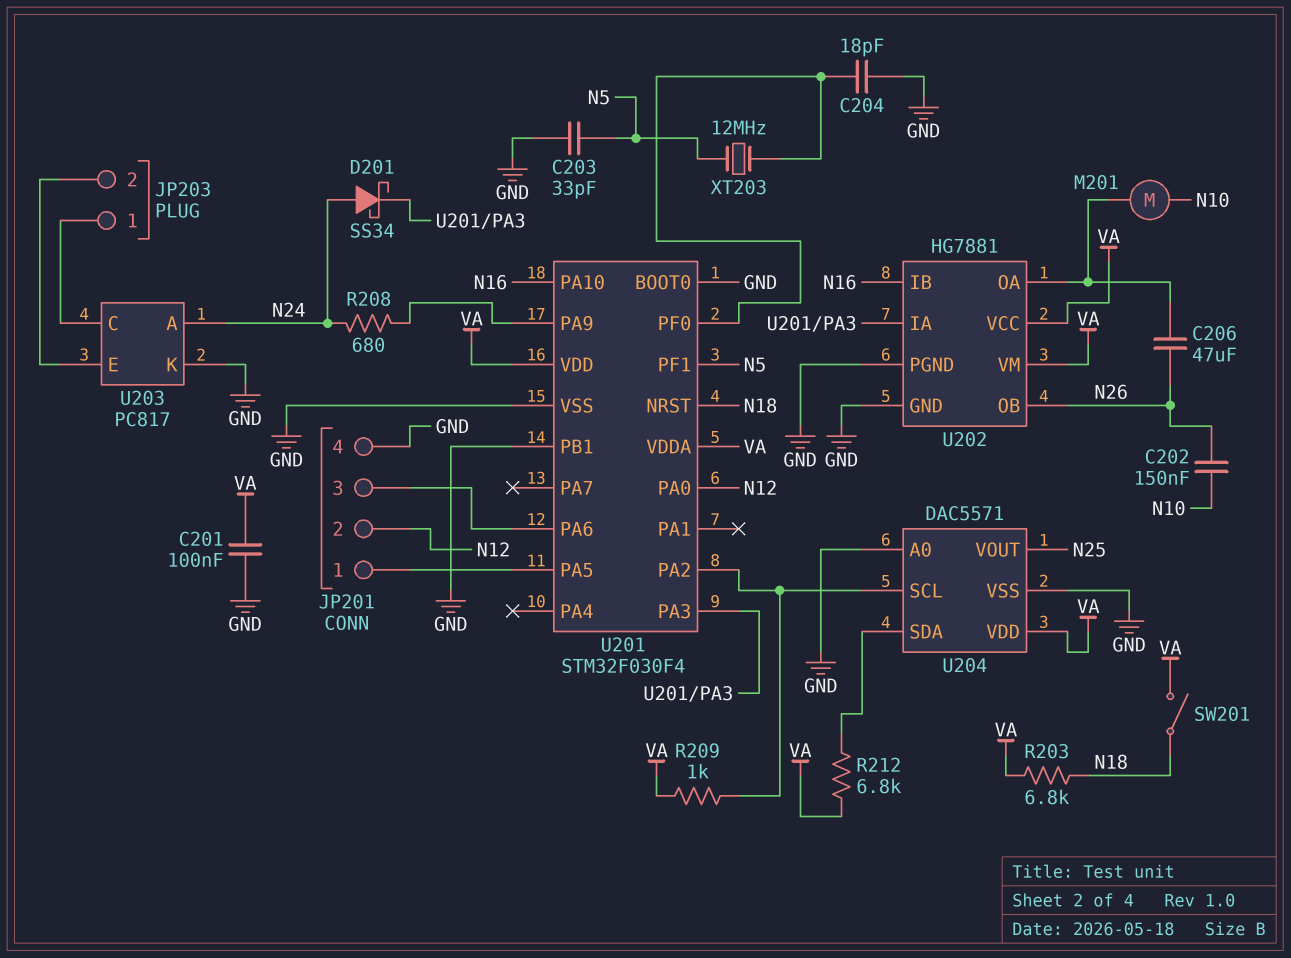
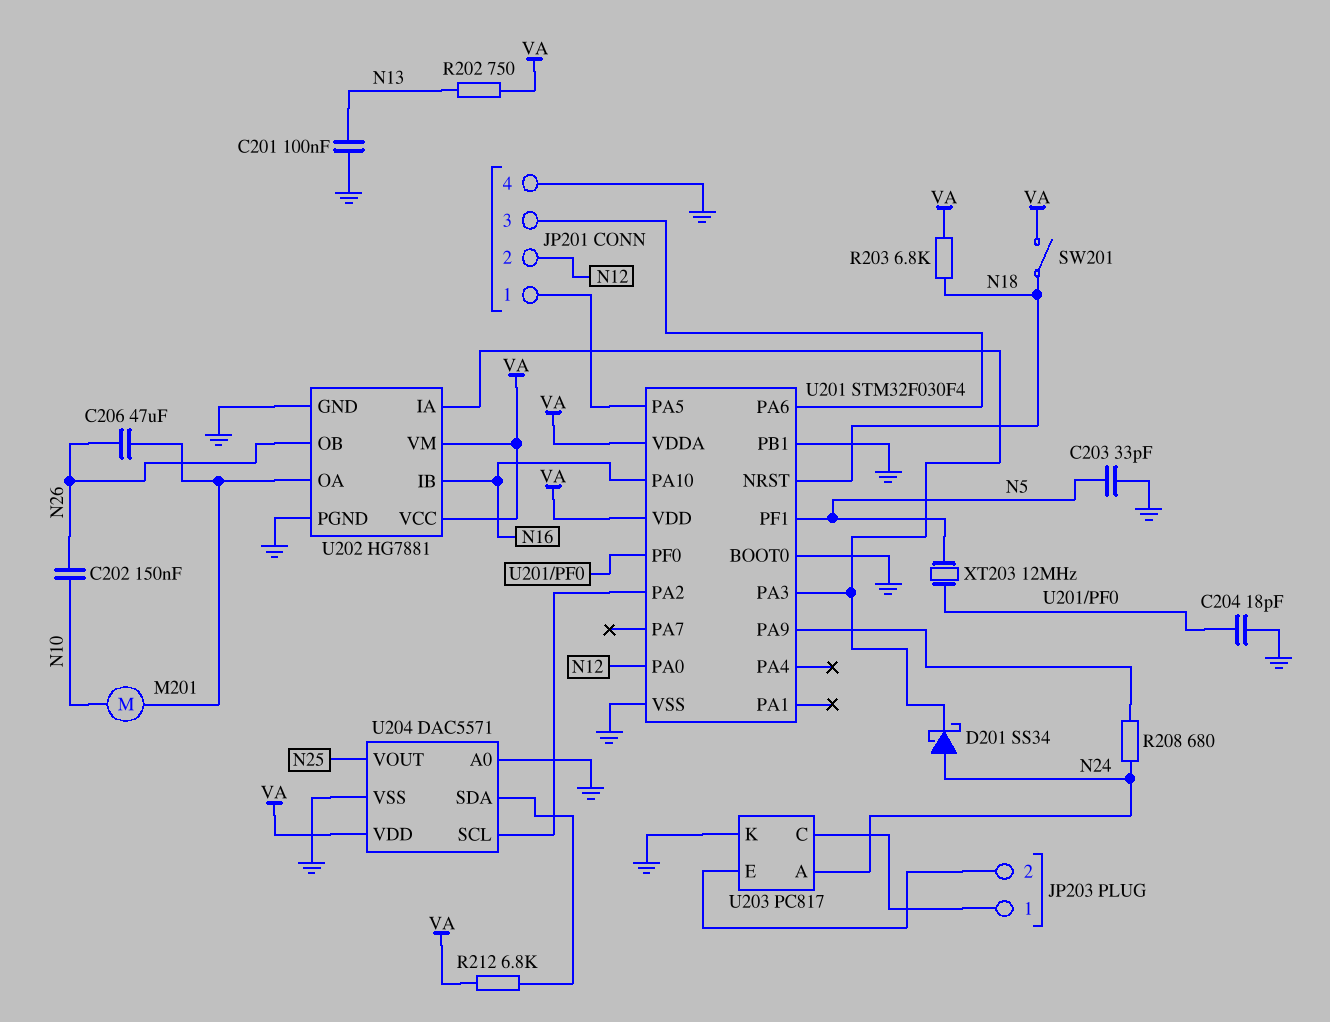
C201: 100nF (GND, VA) -> 100nF (GND, N13)
R202: none -> 750 (N13, VA)
R209: 1k (U201/PA2, VA) -> none

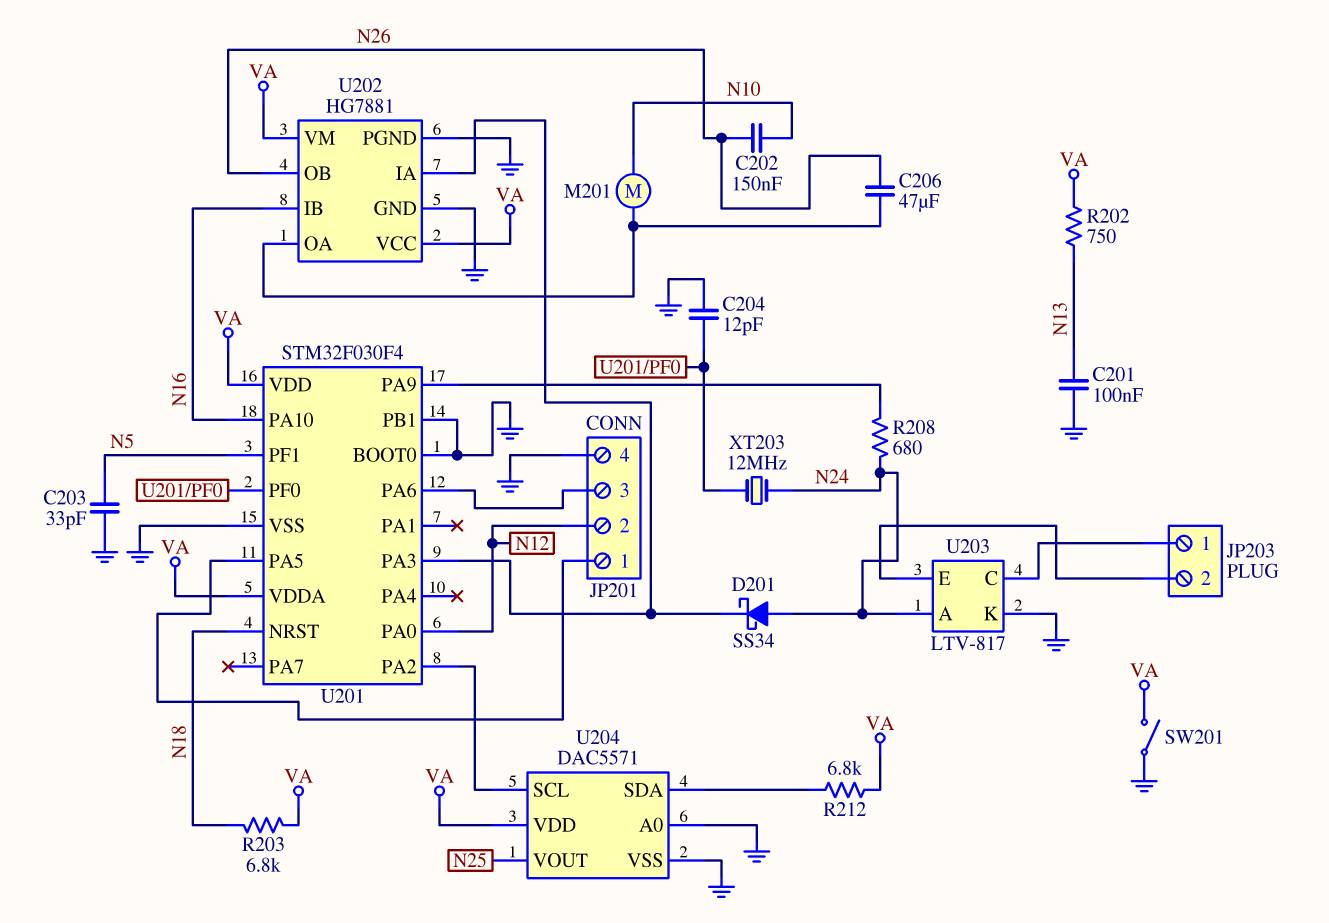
C204: 18pF (GND, U201/PF0) -> 12pF (GND, U201/PF0)
SW201: switch (N18, VA) -> switch (GND, VA)
U203: PC817 -> LTV-817
XT203: 12MHz (N5, U201/PF0) -> 12MHz (N24, U201/PF0)

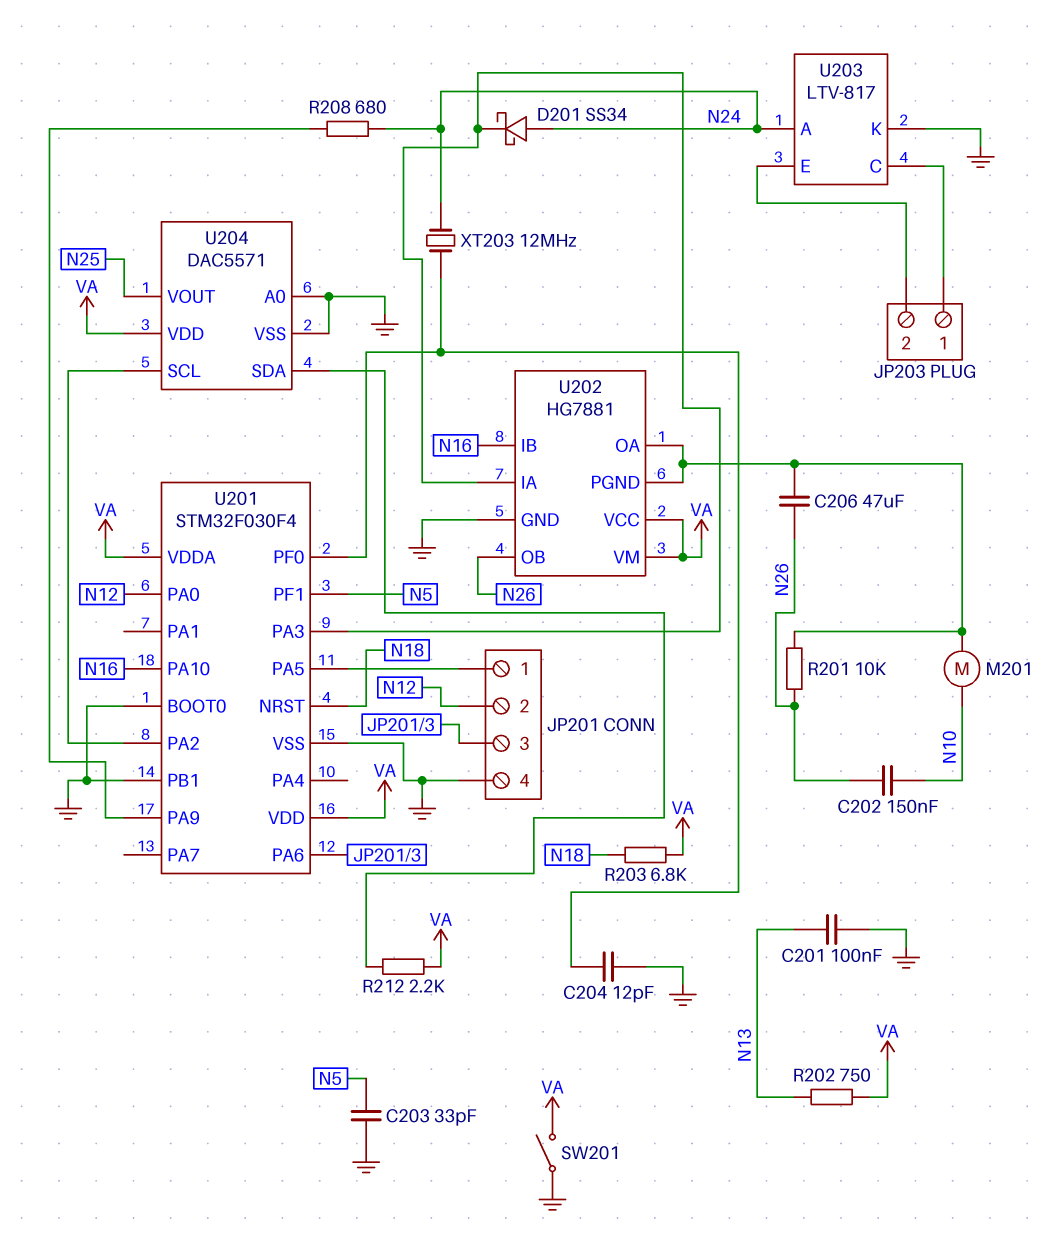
R201: none -> 10k (N26, U202/OA)
R212: 6.8k (U204/SDA, VA) -> 2.2k (U204/SDA, VA)
U202 pin PGND: GND -> U202/OA

